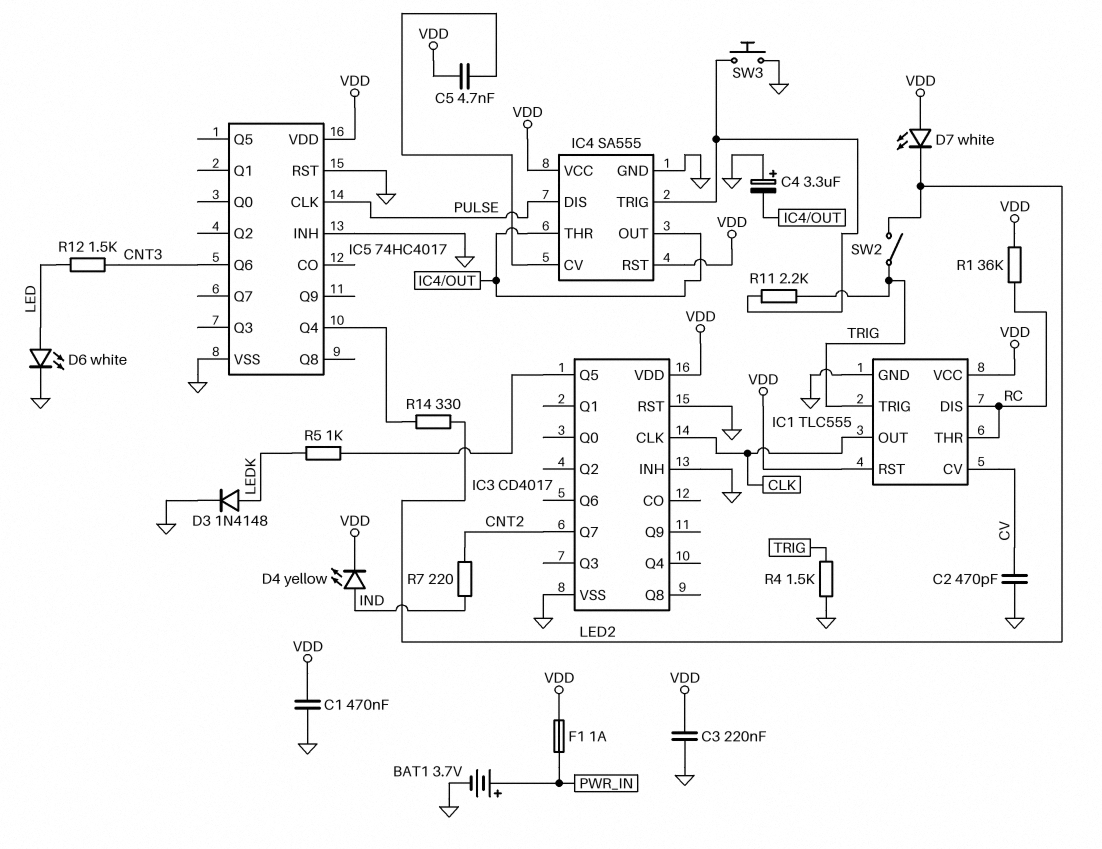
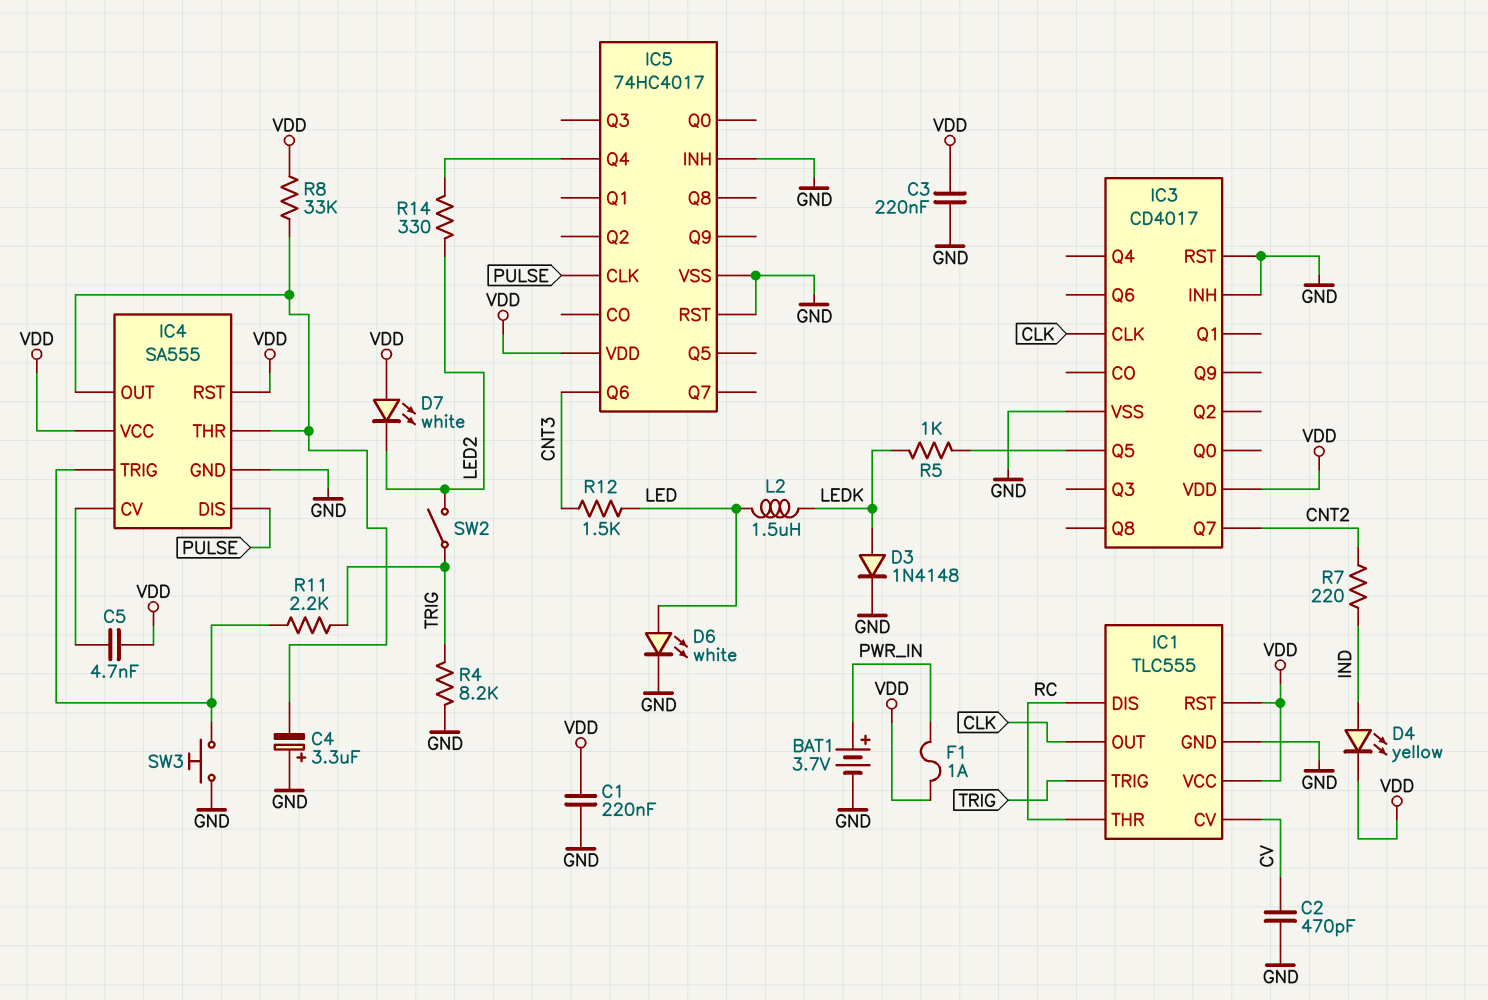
C1: 470nF (GND, VDD) -> 220nF (GND, VDD)
L2: none -> 1.5uH (LED, LEDK)
R1: 36k (RC, VDD) -> none
R4: 1.5k (GND, TRIG) -> 8.2k (GND, TRIG)
R8: none -> 33k (IC4/OUT, VDD)

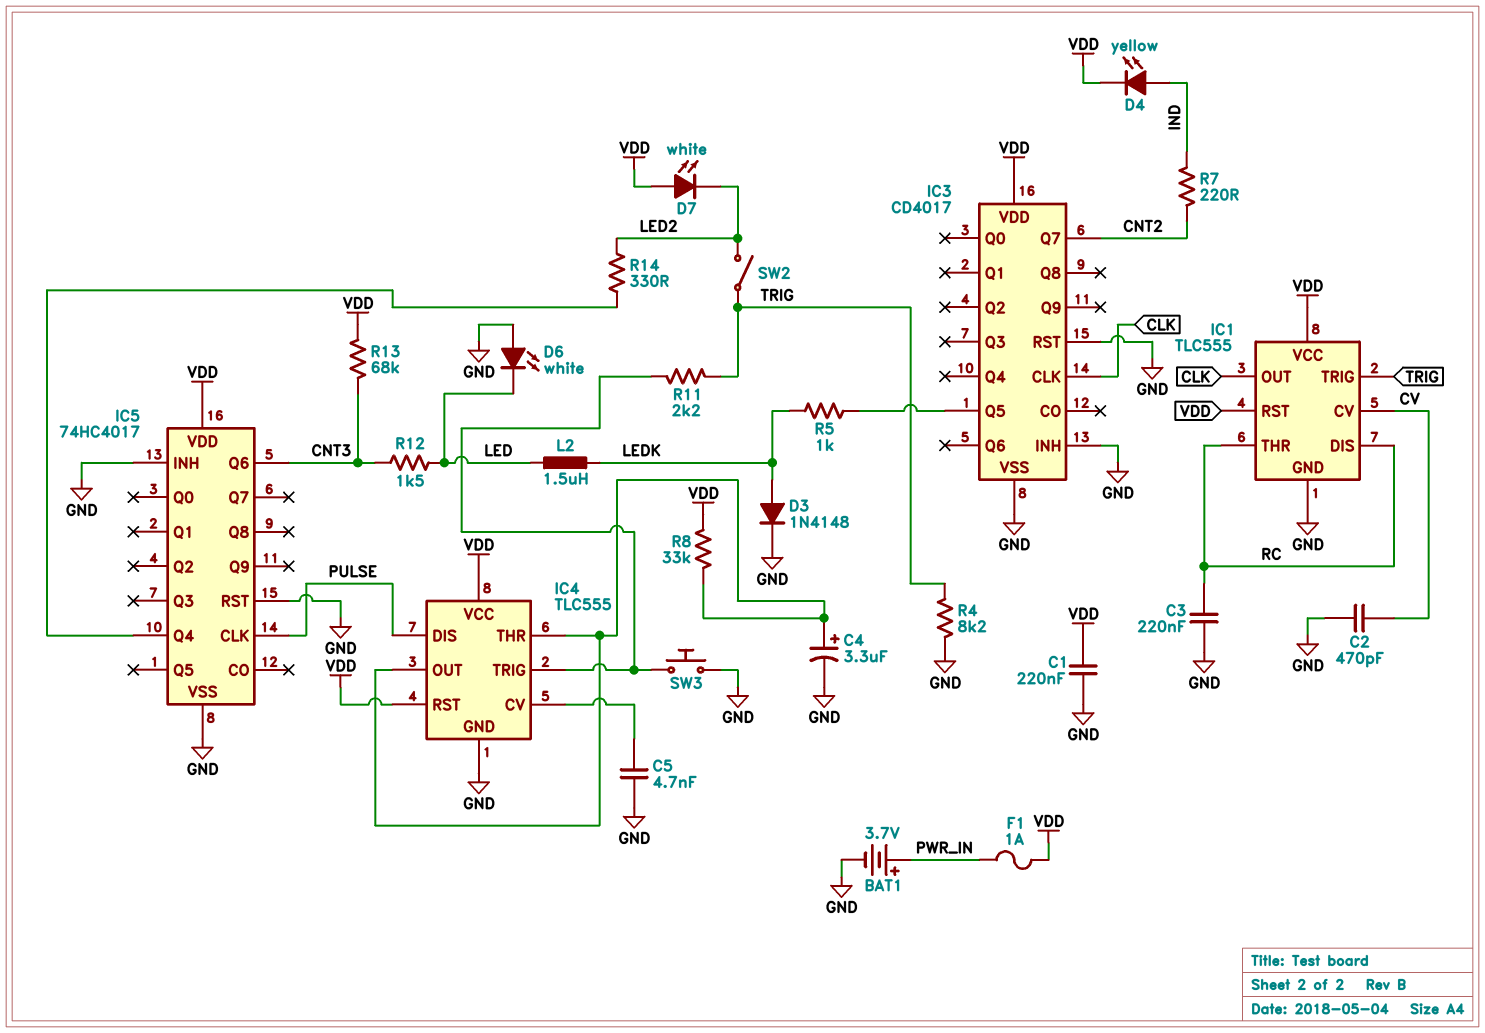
C3: 220nF (GND, VDD) -> 220nF (GND, RC)
C4: 3.3uF (plus GND, minus IC4/OUT) -> 3.3uF (plus IC4/OUT, minus GND)
C5: 4.7nF (IC4/CV, VDD) -> 4.7nF (GND, IC4/CV)
D6: LED white (A LED, K GND) -> LED white (A GND, K LED)
IC4: SA555 -> TLC555
R13: none -> 68k (CNT3, VDD)

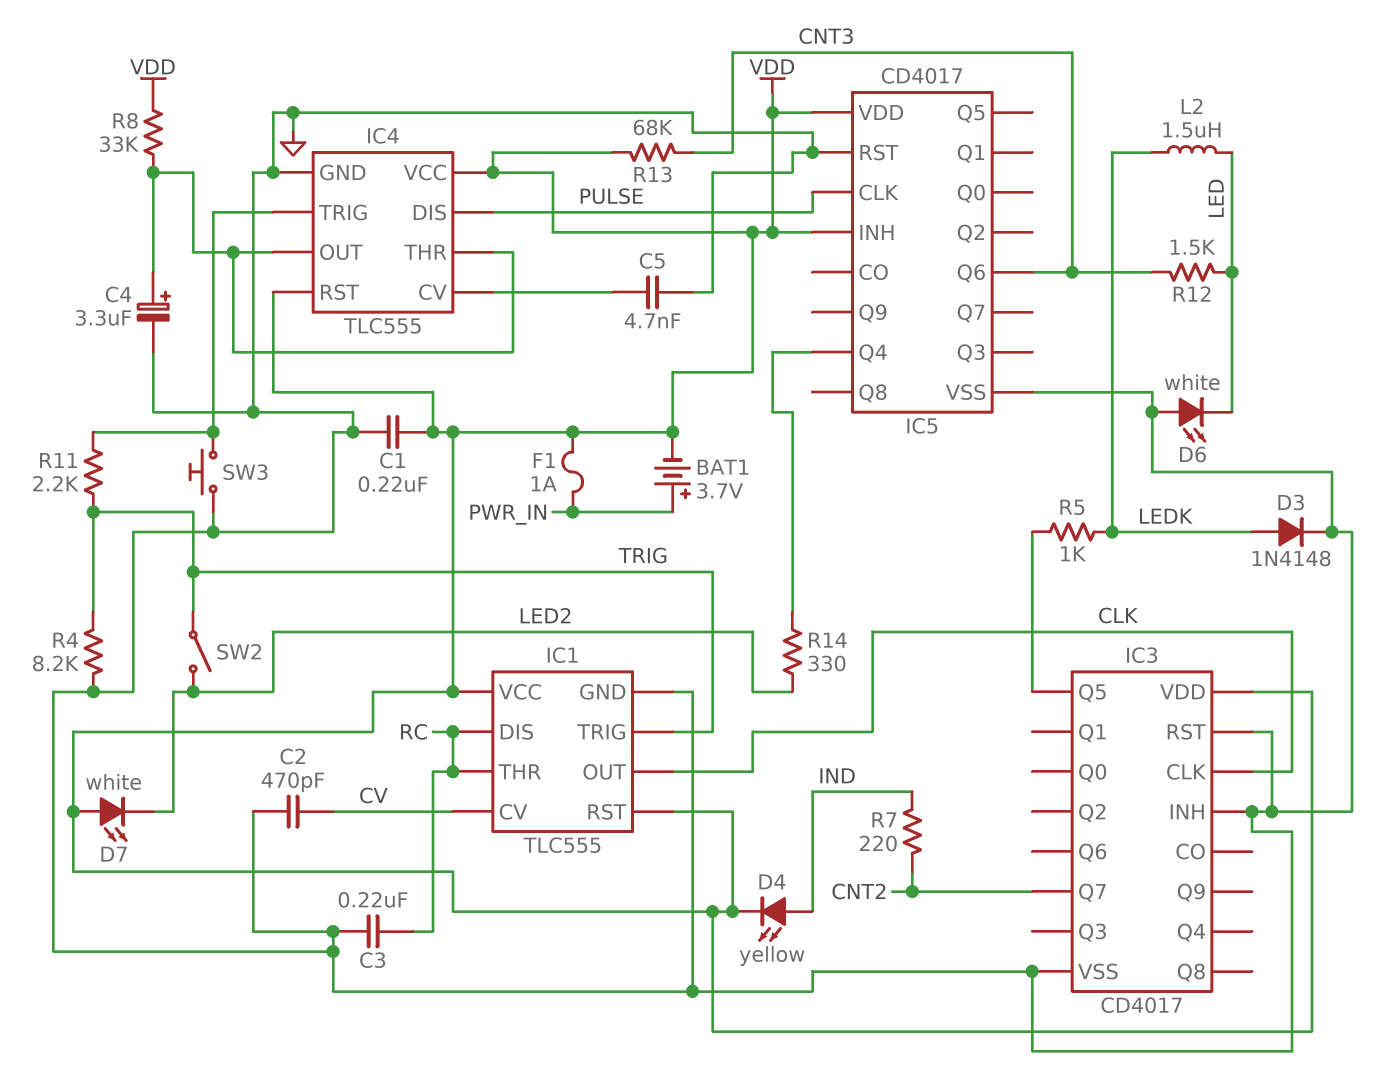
BAT1: 3.7V (plus PWR_IN, minus GND) -> 3.7V (plus PWR_IN, minus VDD)
IC5: 74HC4017 -> CD4017
IC5 pin INH: GND -> VDD

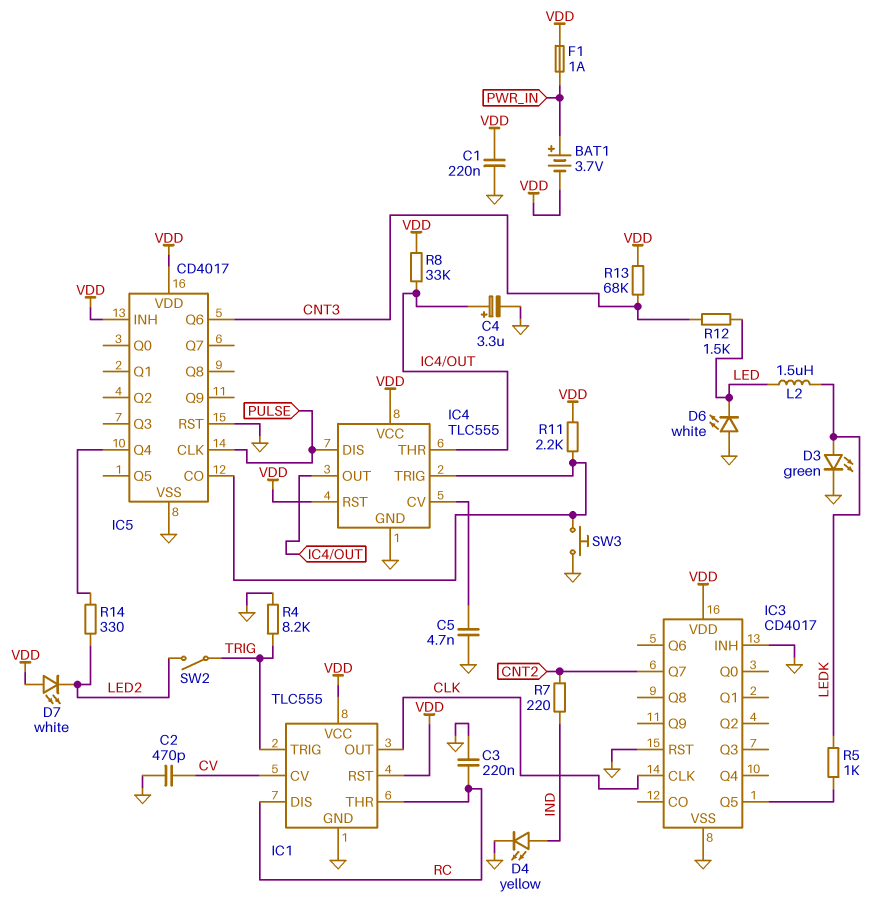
D3: diode 1N4148 (A LEDK, K GND) -> LED green (A LEDK, K GND)
D4: LED yellow (A IND, K VDD) -> LED yellow (A IND, K GND)
IC5 pin CO: none -> IC4/TRIG
R11: 2.2k (IC4/TRIG, TRIG) -> 2.2k (IC4/TRIG, VDD)

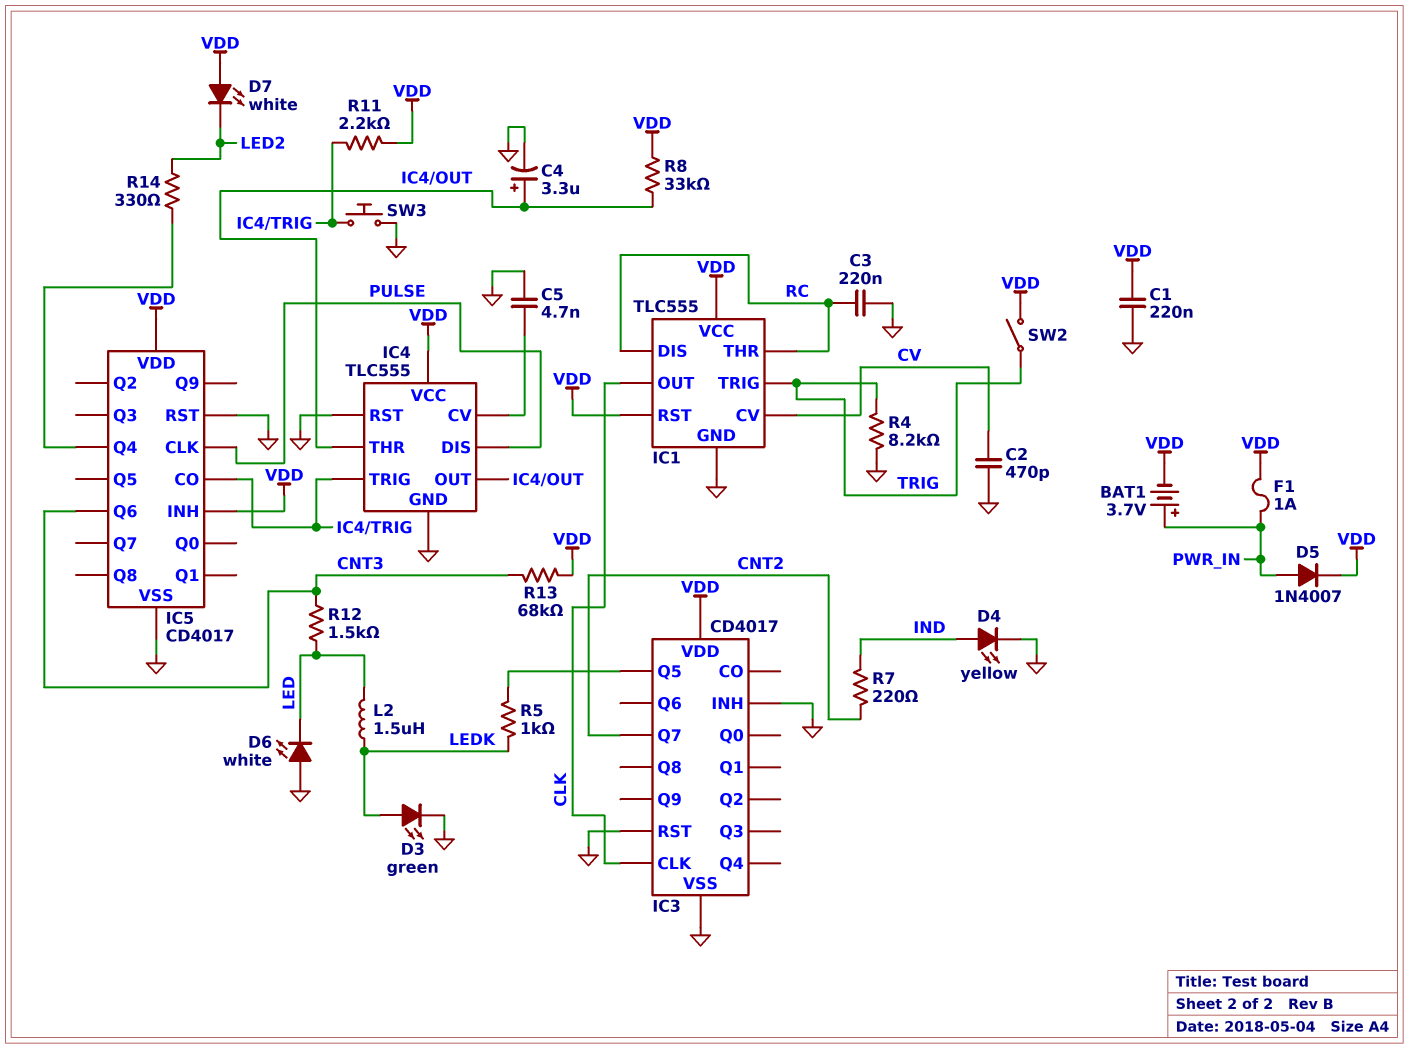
D5: none -> diode 1N4007 (A PWR_IN, K VDD)
IC4 pin RST: VDD -> GND
SW2: switch (LED2, TRIG) -> switch (TRIG, VDD)

